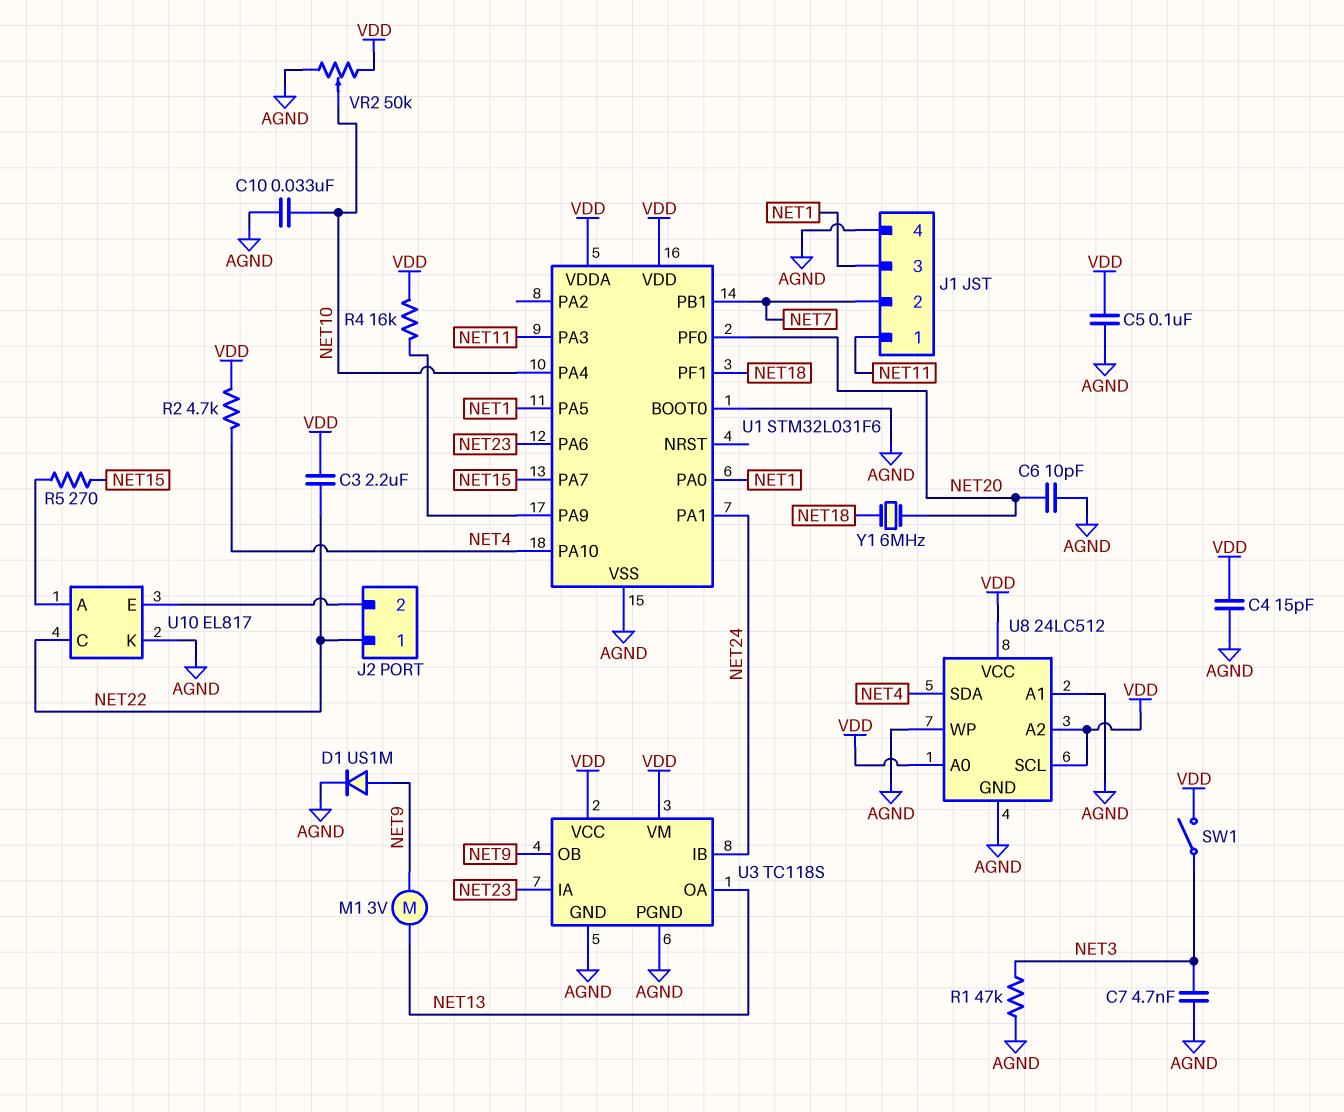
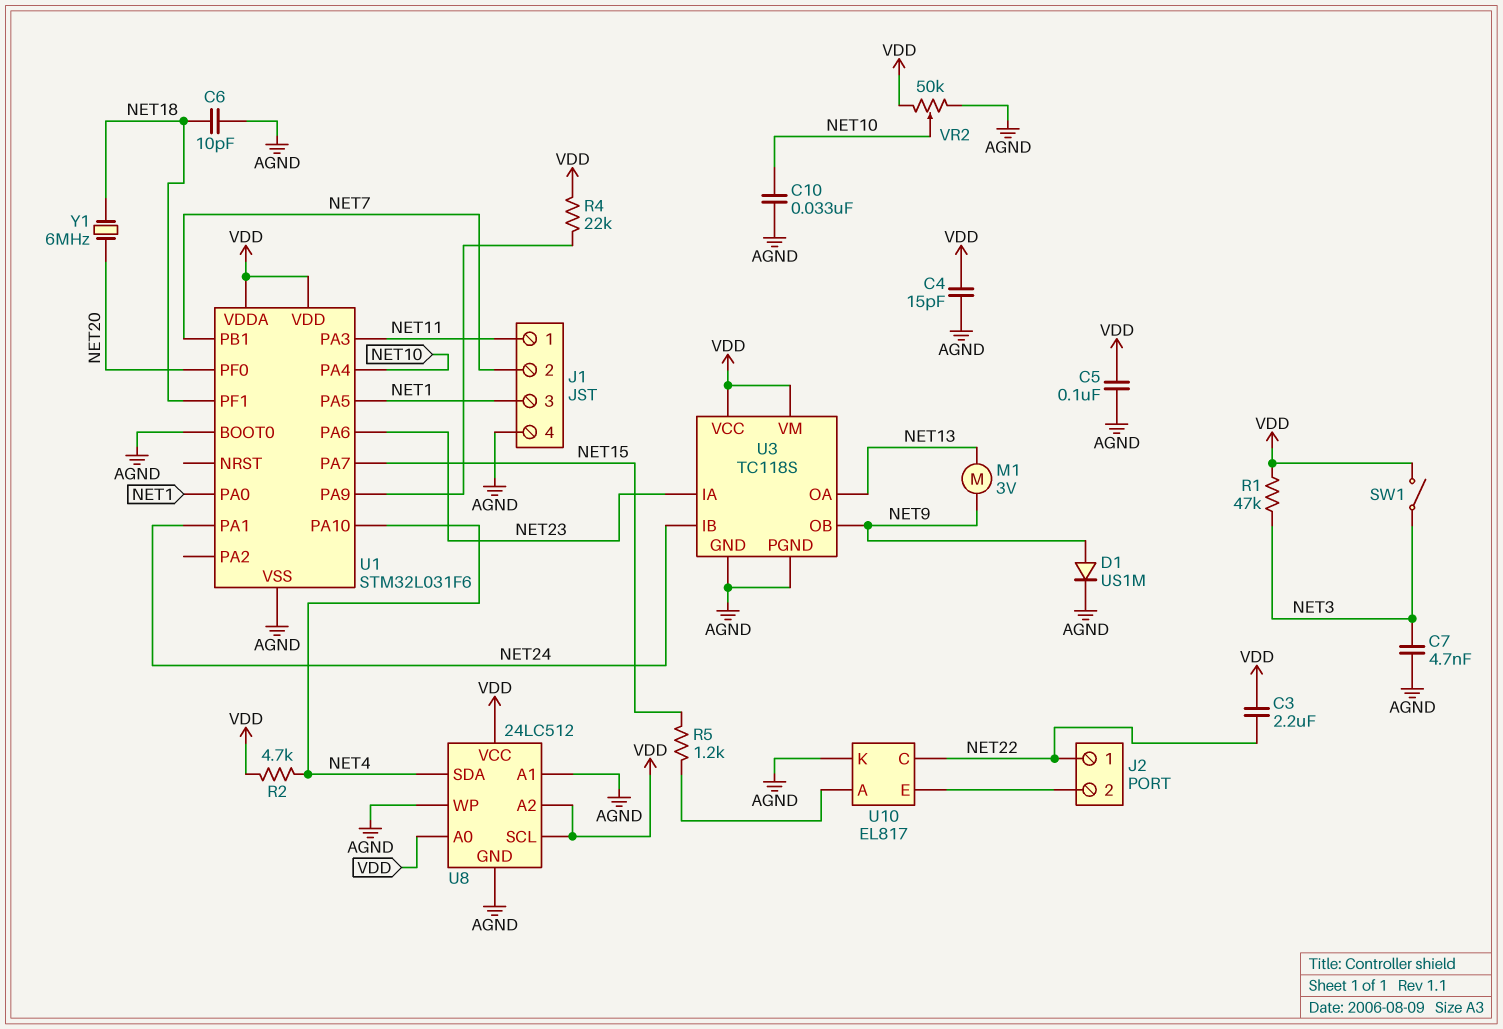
C6: 10pF (AGND, NET20) -> 10pF (AGND, NET18)
R1: 47k (AGND, NET3) -> 47k (NET3, VDD)
R4: 16k (U1/PA9, VDD) -> 22k (U1/PA9, VDD)
R5: 270 (NET15, U10/A) -> 1.2k (NET15, U10/A)

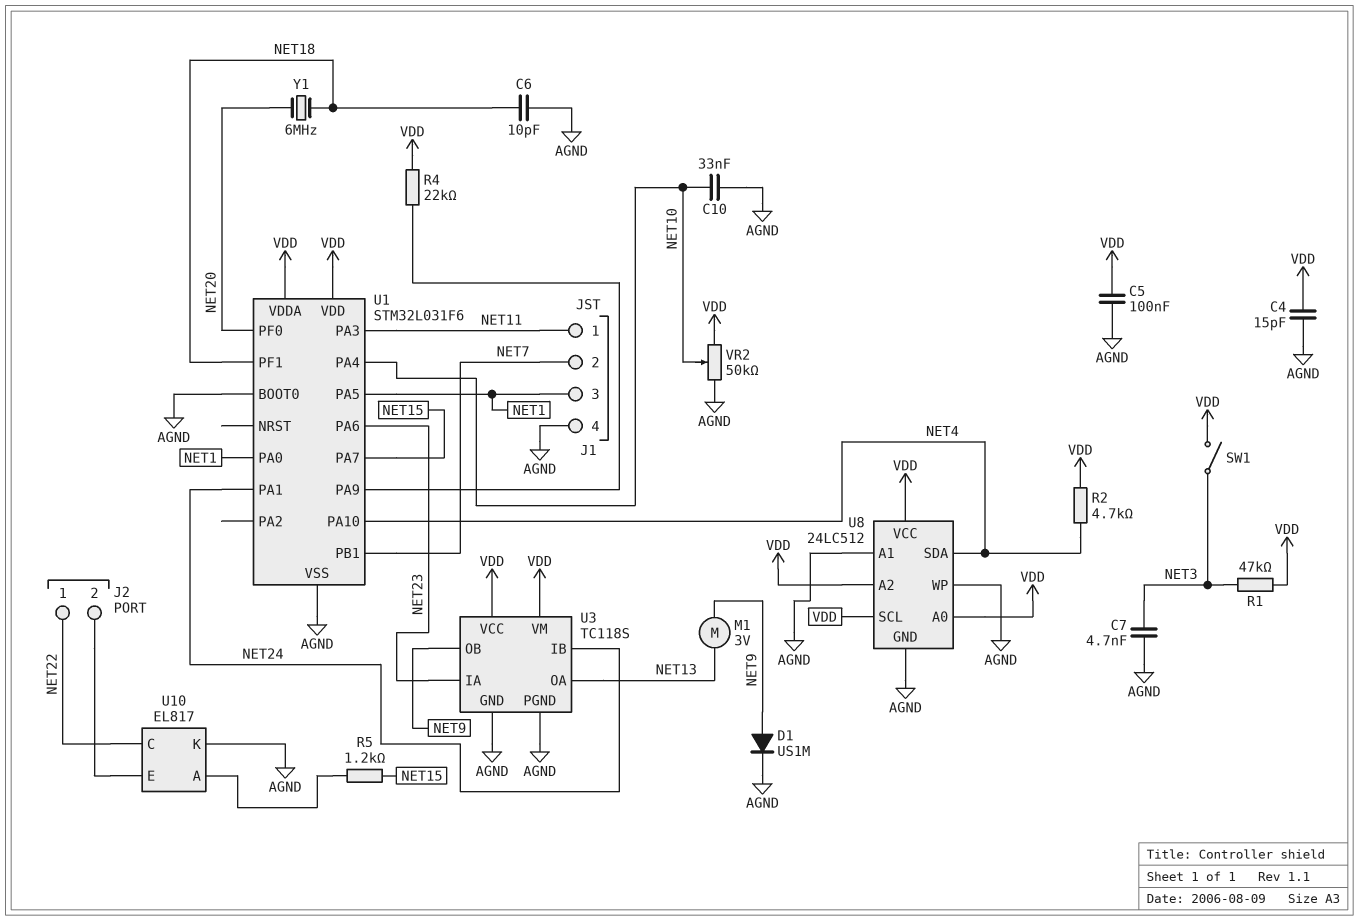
C3: 2.2uF (NET22, VDD) -> none

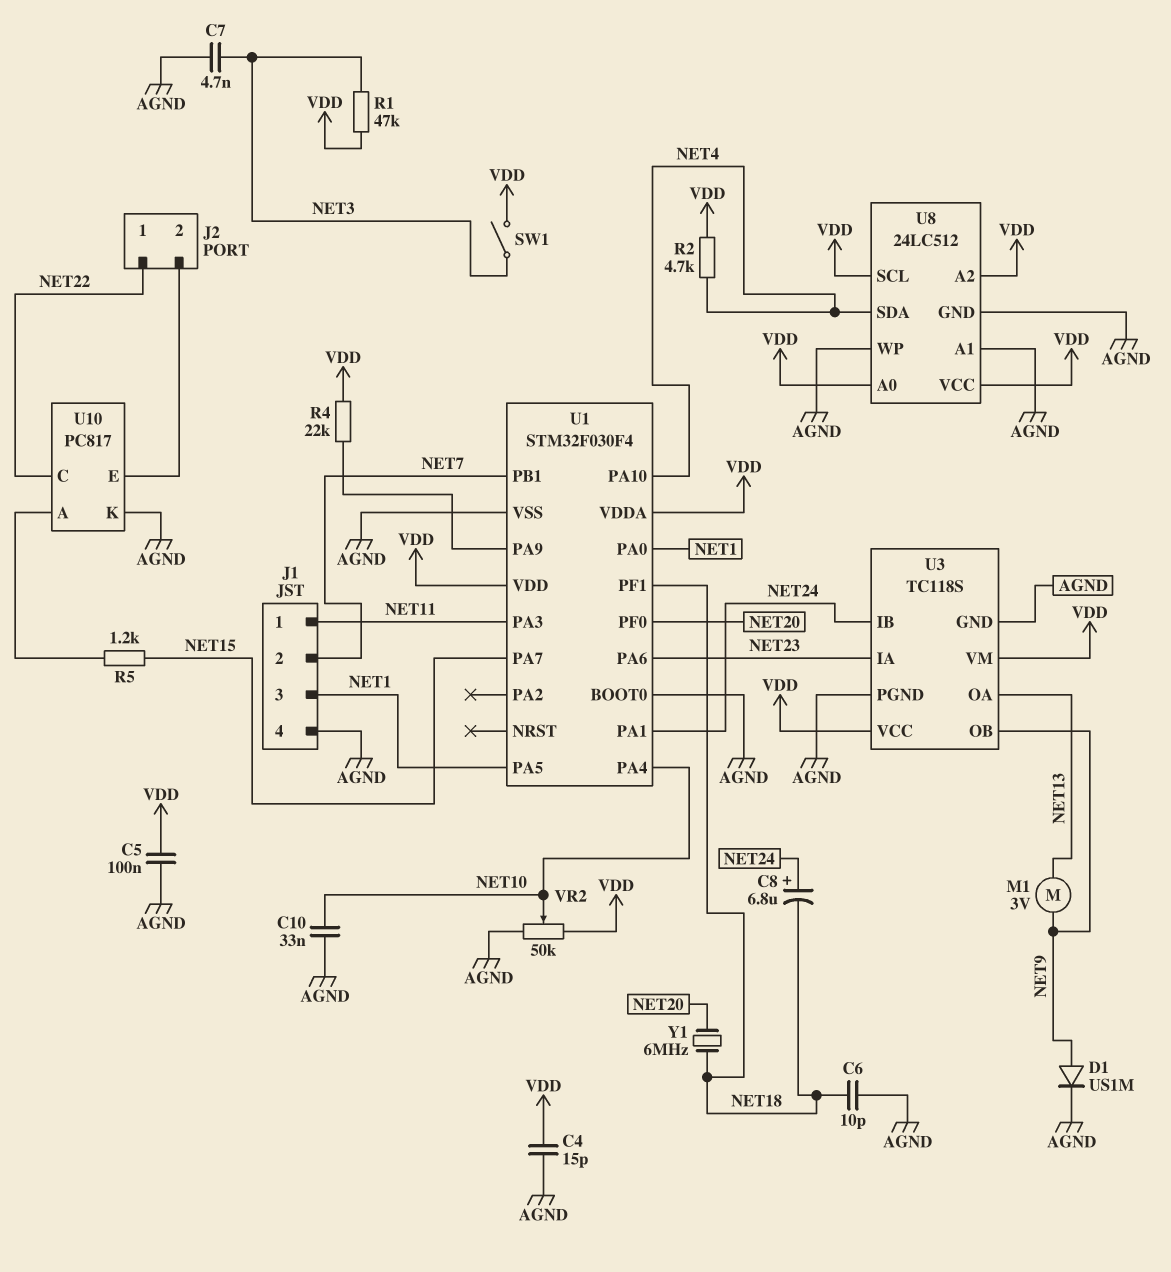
C8: none -> 6.8uF (plus NET24, minus NET18)
U1: STM32L031F6 -> STM32F030F4
U10: EL817 -> PC817

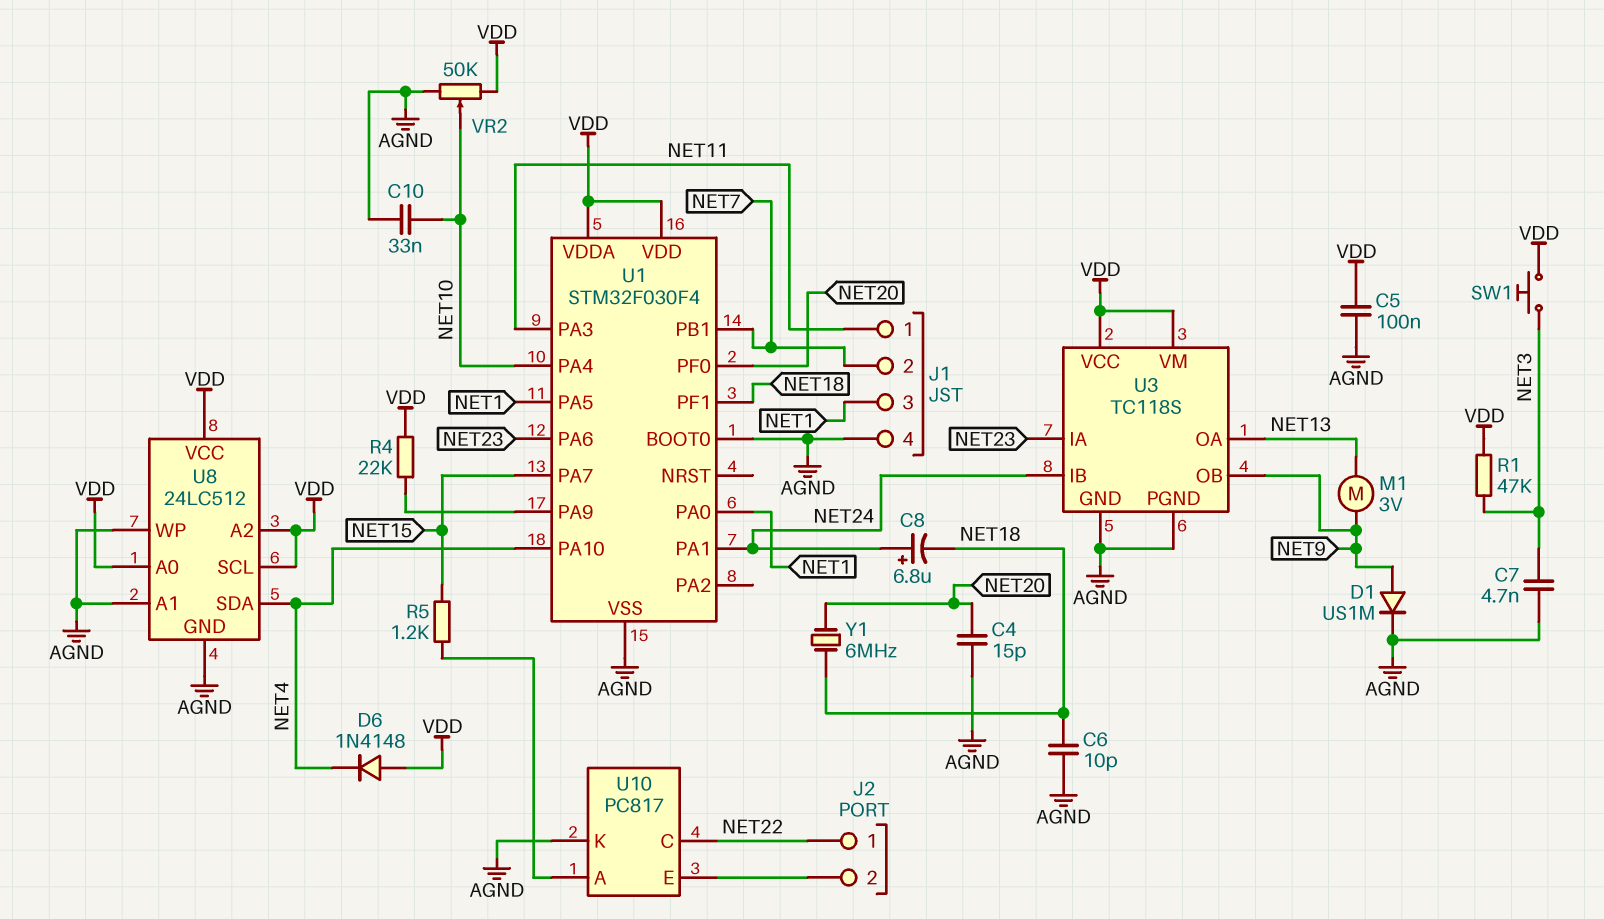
C4: 15pF (AGND, VDD) -> 15pF (AGND, NET20)
D6: none -> diode 1N4148 (A VDD, K NET4)
R2: 4.7k (NET4, VDD) -> none
SW1: switch (NET3, VDD) -> button (NET3, VDD)

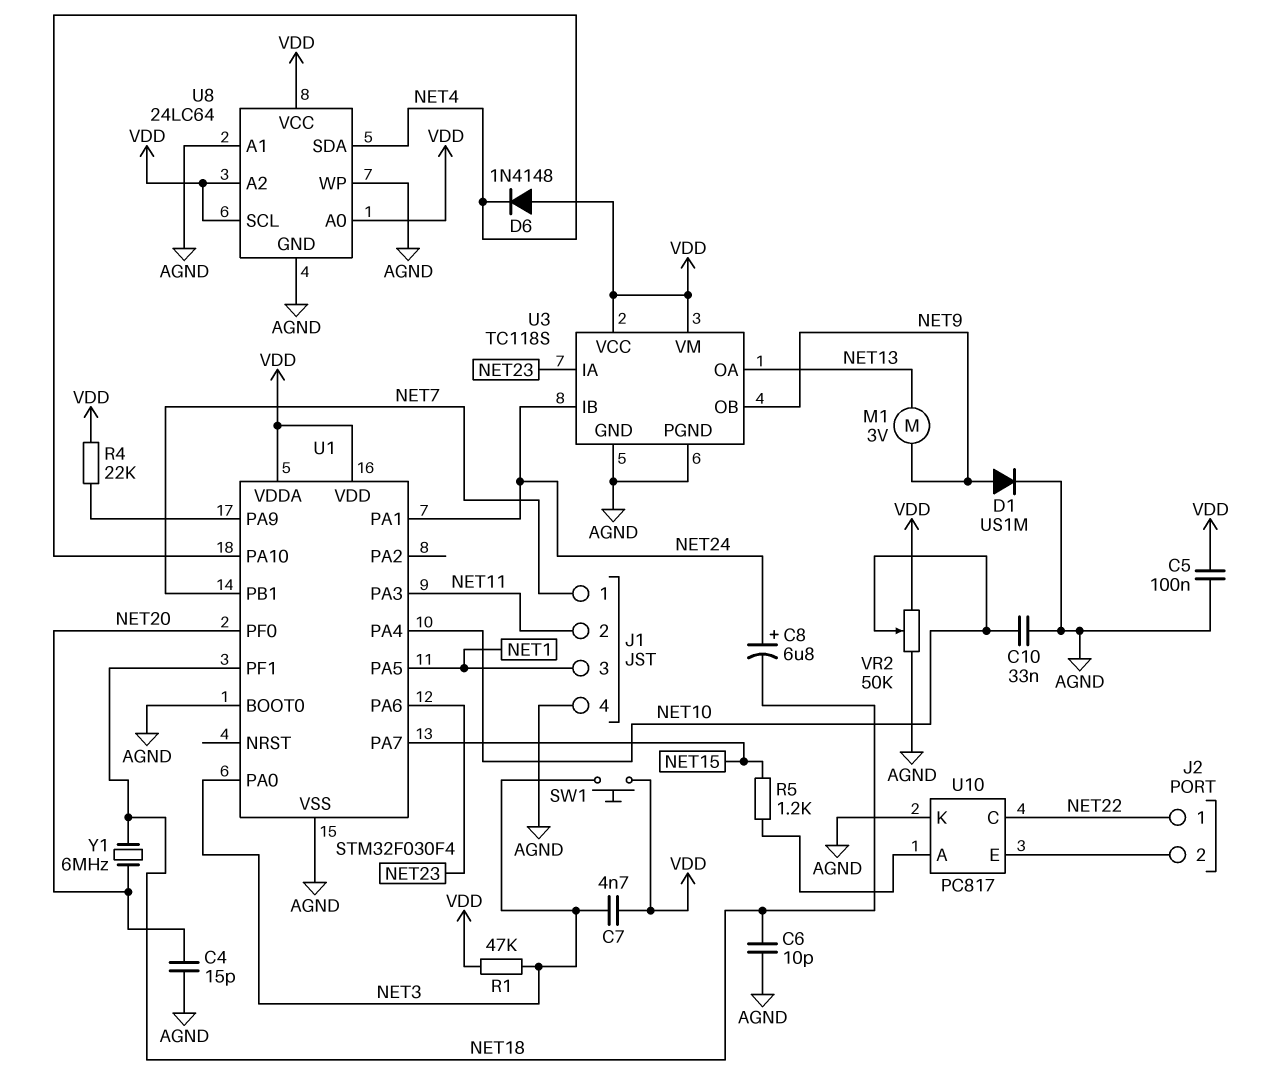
C7: 4.7nF (AGND, NET3) -> 4.7nF (NET3, VDD)
J1 pin 1: NET11 -> NET7
J1 pin 2: NET7 -> NET11
U1 pin PA0: NET1 -> NET3
U8: 24LC512 -> 24LC64

